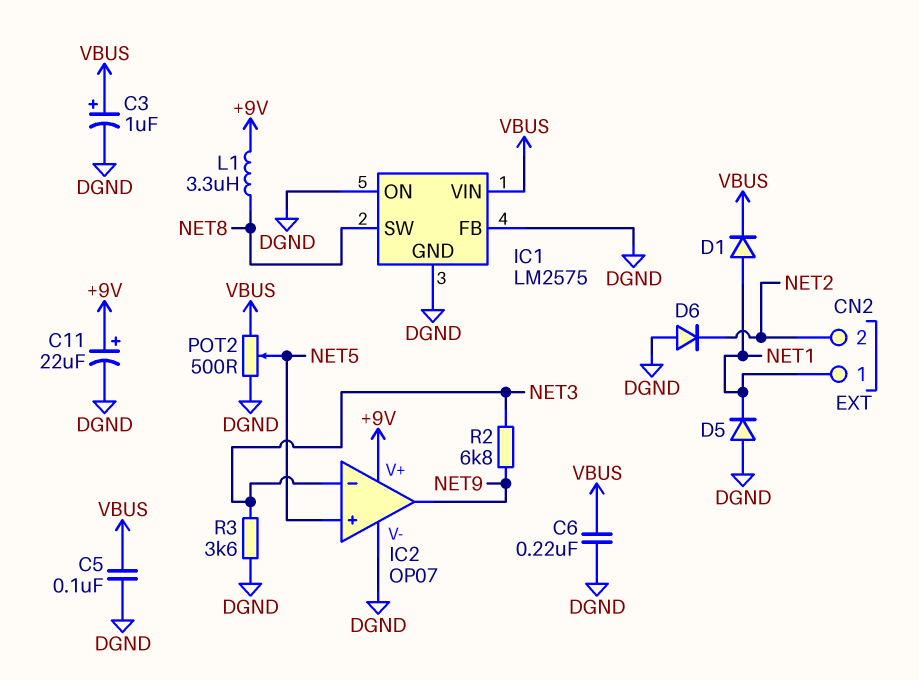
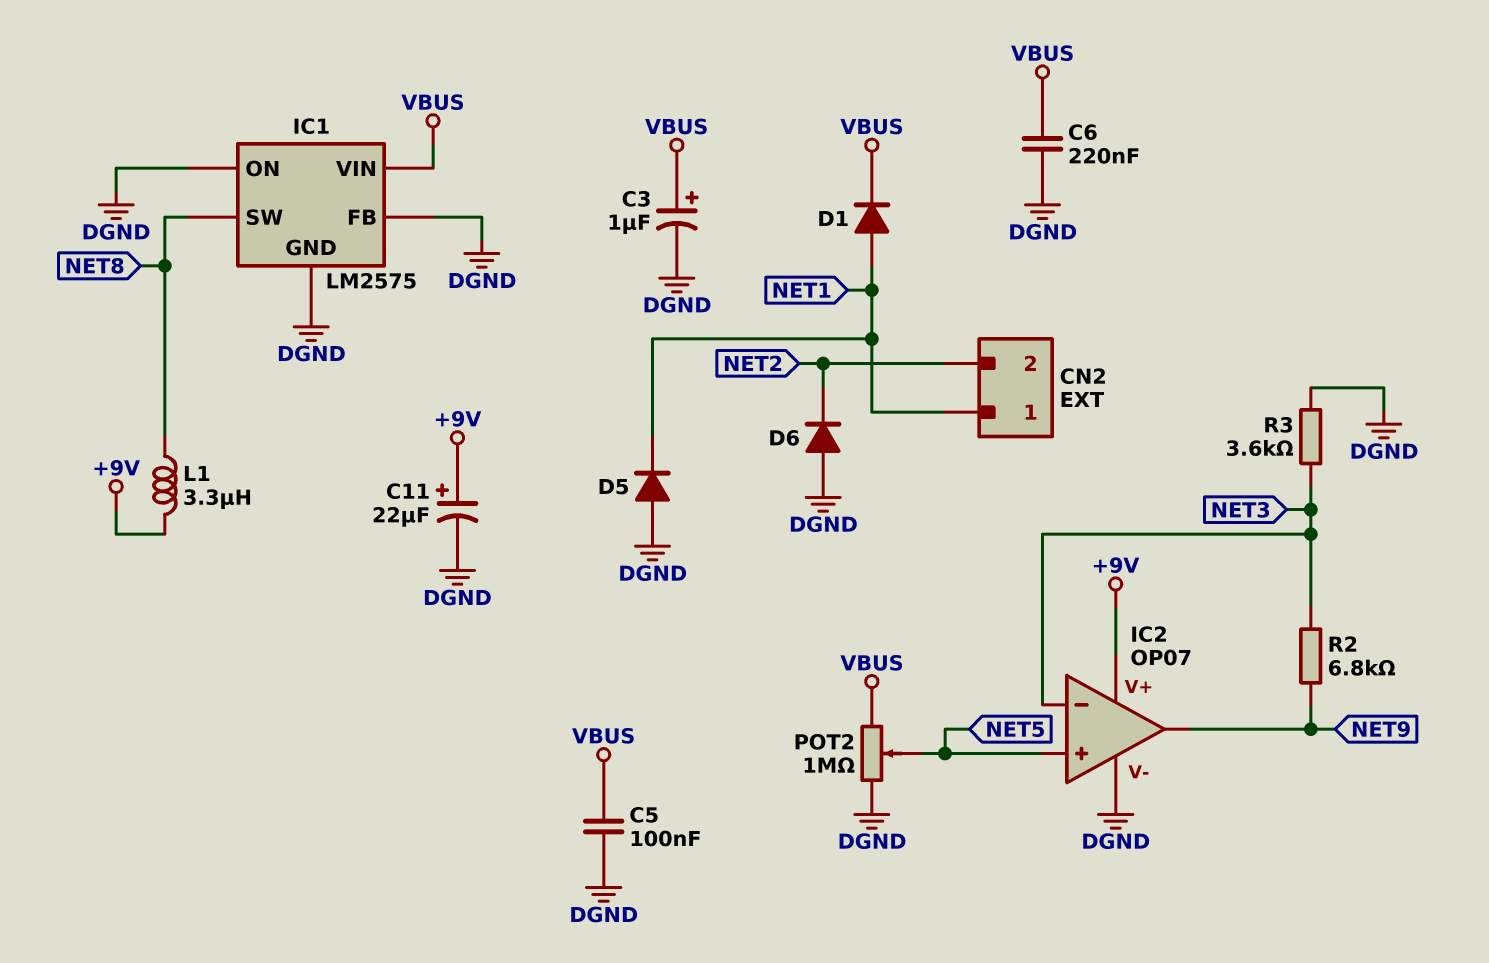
POT2: 500 (DGND, VBUS, wiper NET5) -> 1M (DGND, VBUS, wiper NET5)

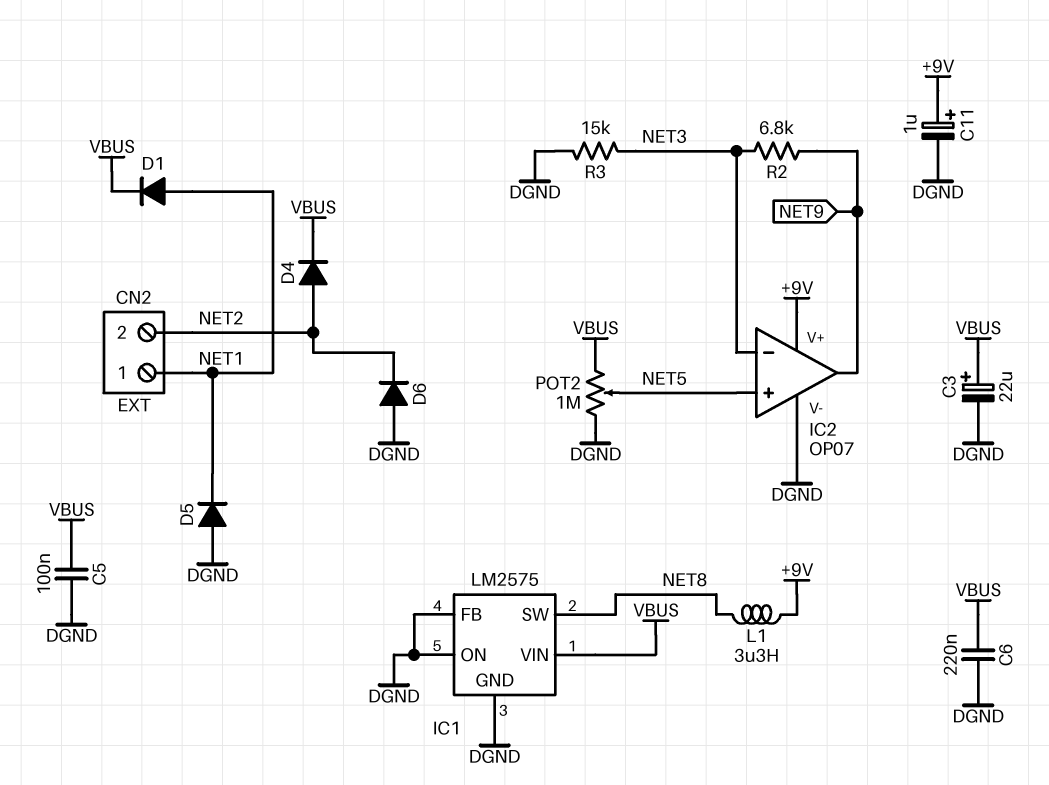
C3: 1uF (plus VBUS, minus DGND) -> 22uF (plus VBUS, minus DGND)
C11: 22uF (plus +9V, minus DGND) -> 1uF (plus +9V, minus DGND)
D4: none -> diode (A NET2, K VBUS)
R3: 3.6k (DGND, NET3) -> 15k (DGND, NET3)

